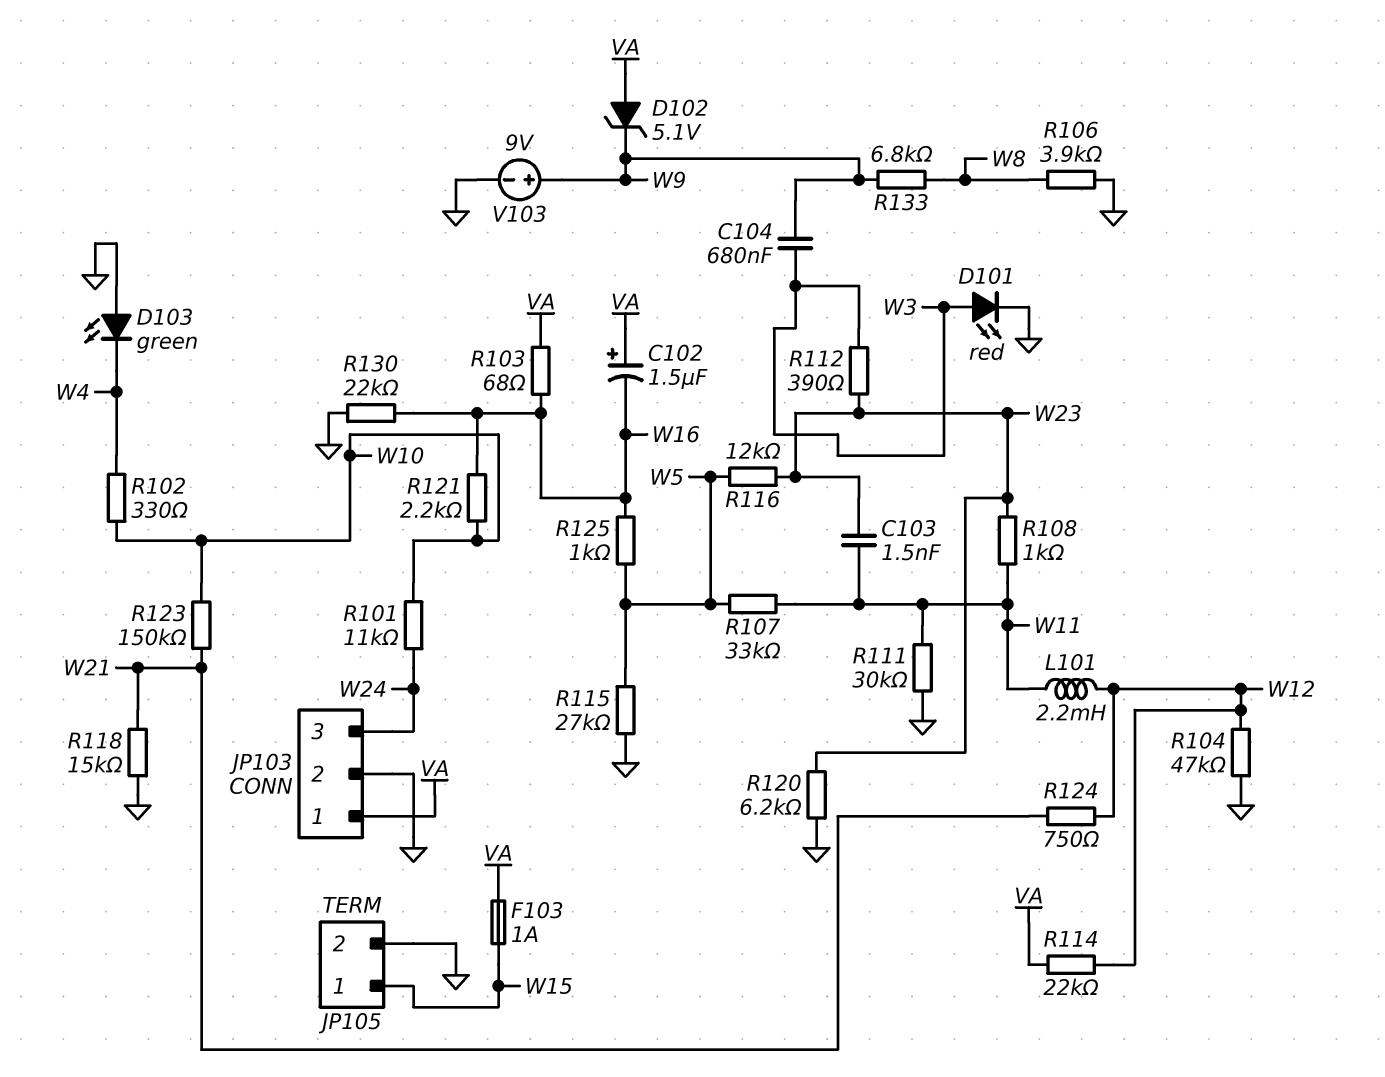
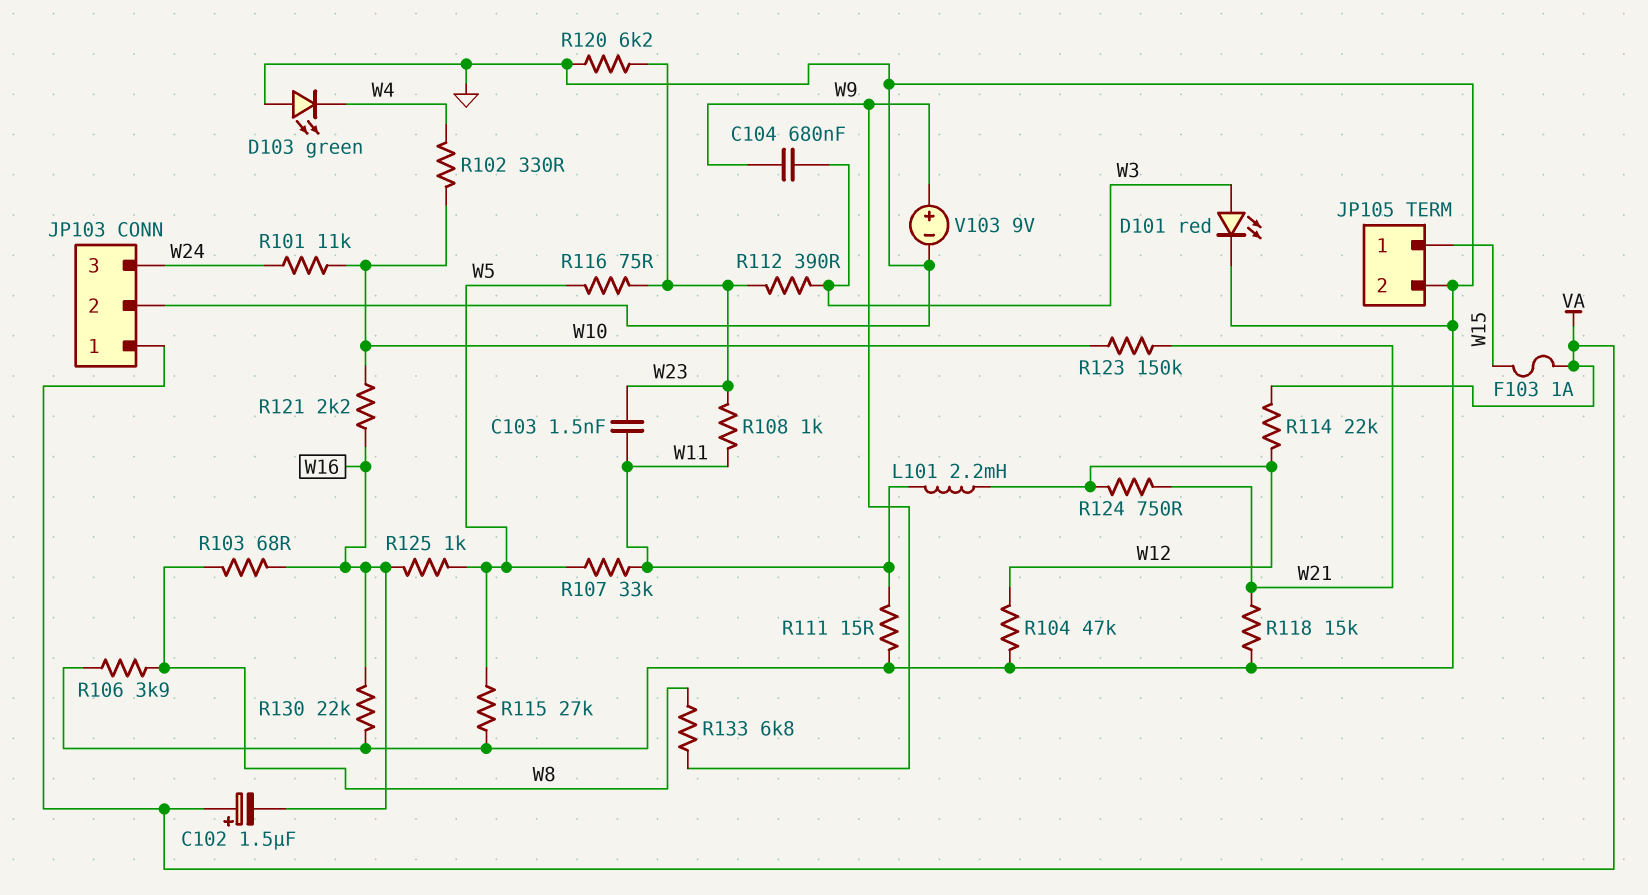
D102: zener 5.1V (A VA, K W9) -> none
R103: 68 (VA, W16) -> 68 (W8, W16)
R111: 30k (GND, W11) -> 15 (GND, W11)
R116: 12k (W5, W23) -> 75 (W5, W23)

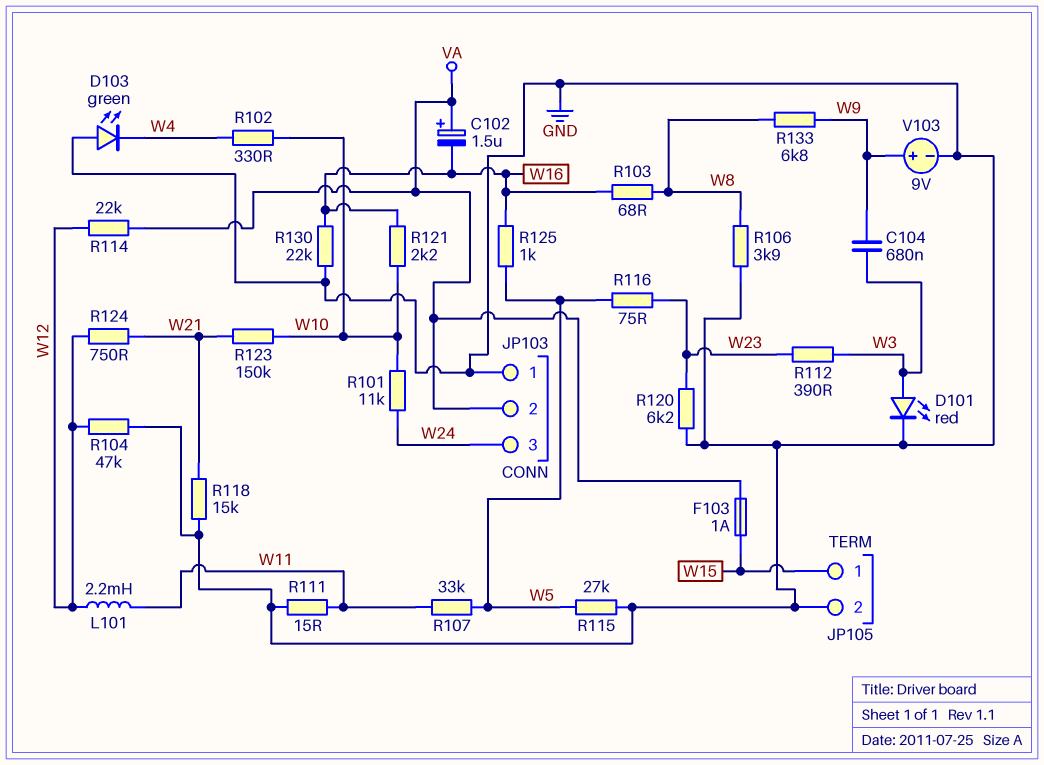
C103: 1.5nF (W11, W23) -> none
JP103 pin 1: VA -> GND
JP103 pin 2: GND -> VA
R108: 1k (W11, W23) -> none

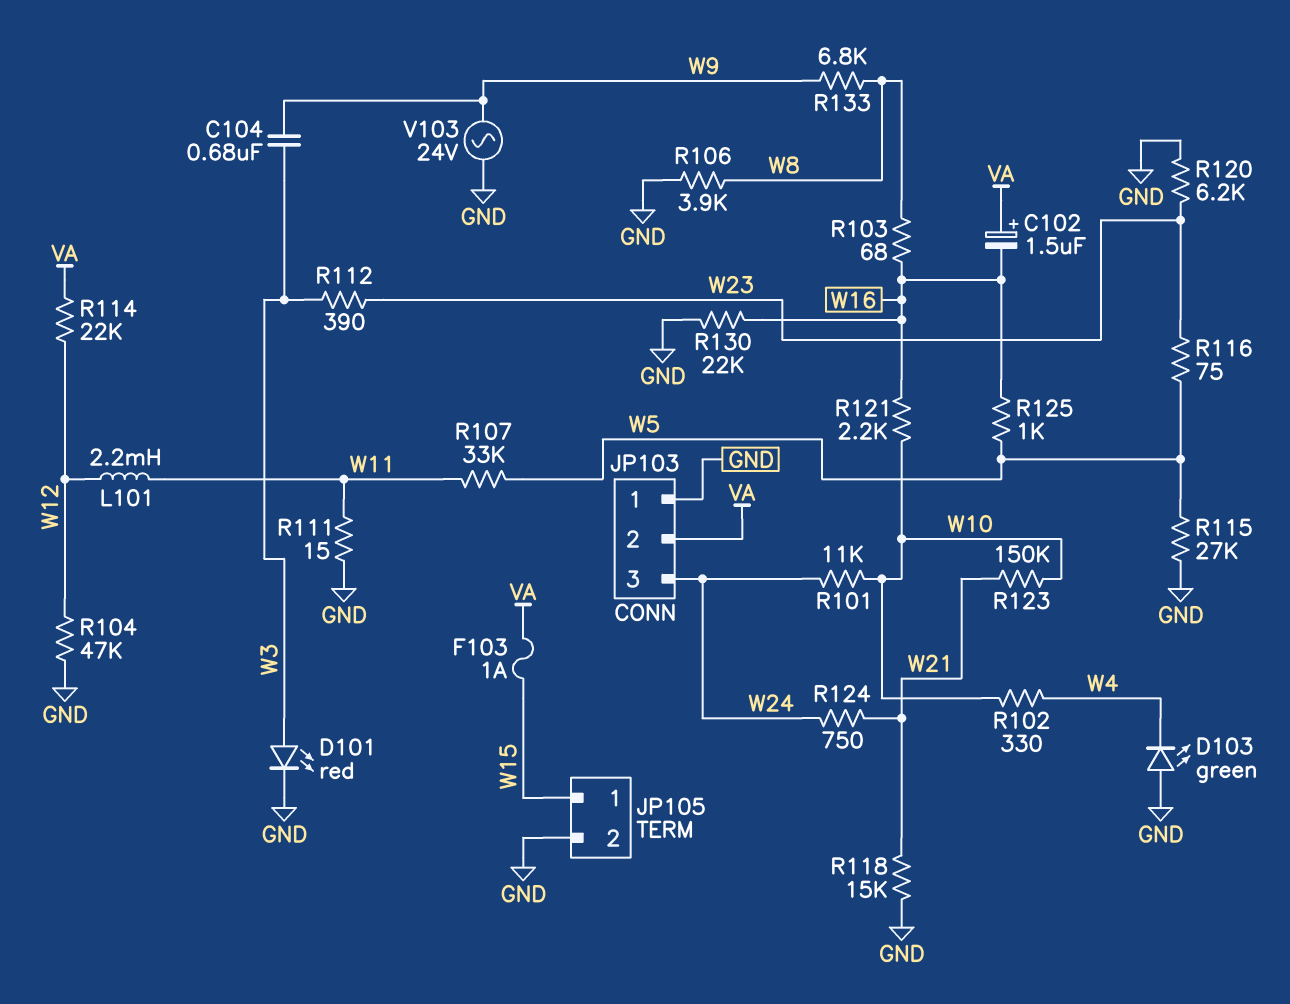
R124: 750 (W12, W21) -> 750 (W21, W24)
V103: 9V (plus W9, minus GND) -> AC 24V (GND, W9)

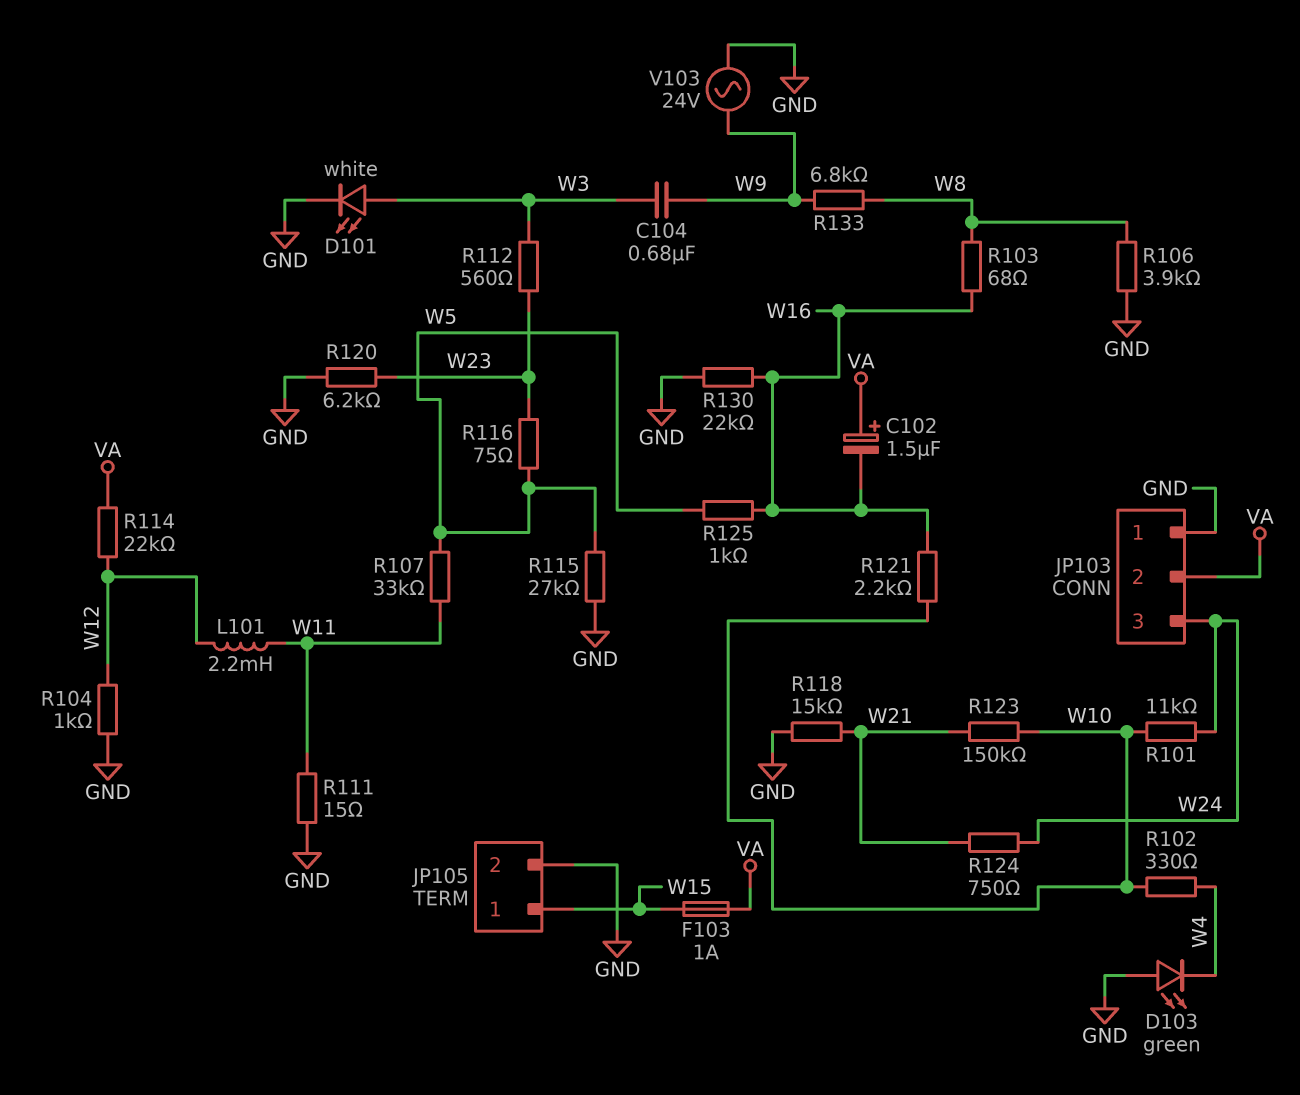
D101: LED red (A W3, K GND) -> LED white (A W3, K GND)
R104: 47k (GND, W12) -> 1k (GND, W12)
R112: 390 (W3, W23) -> 560 (W3, W23)

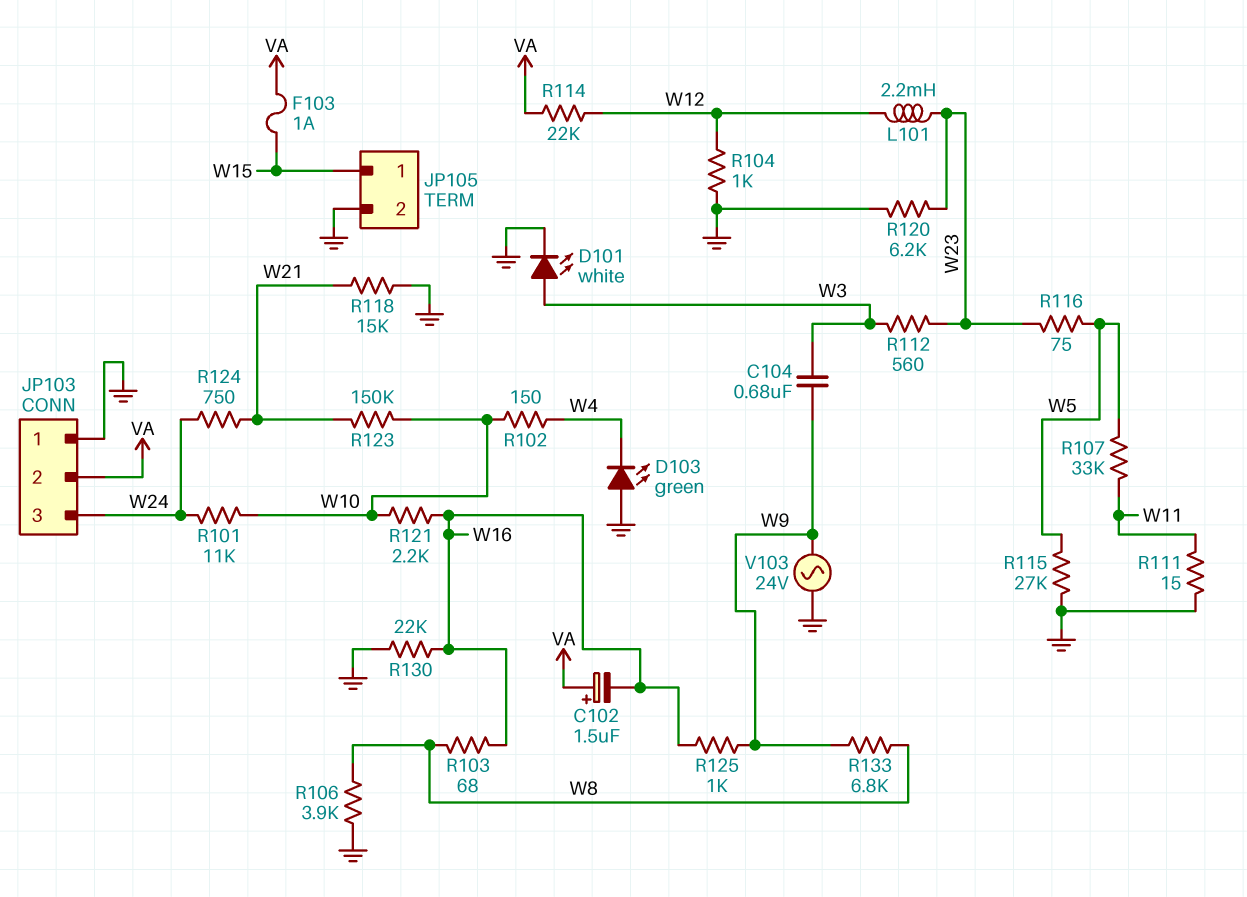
L101: 2.2mH (W11, W12) -> 2.2mH (W12, W23)
R102: 330 (W4, W10) -> 150 (W4, W10)
R125: 1k (W5, W16) -> 1k (W9, W16)

